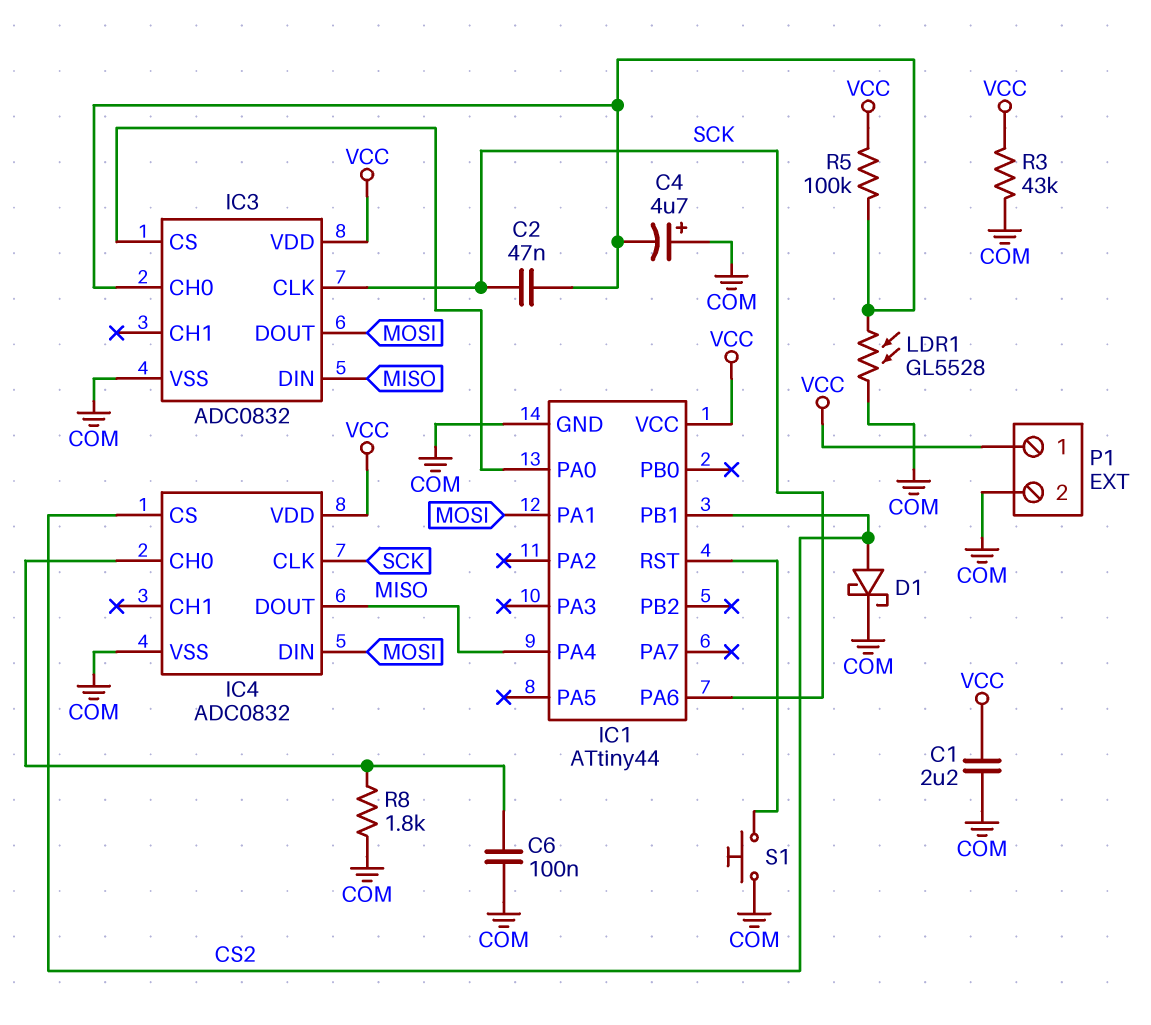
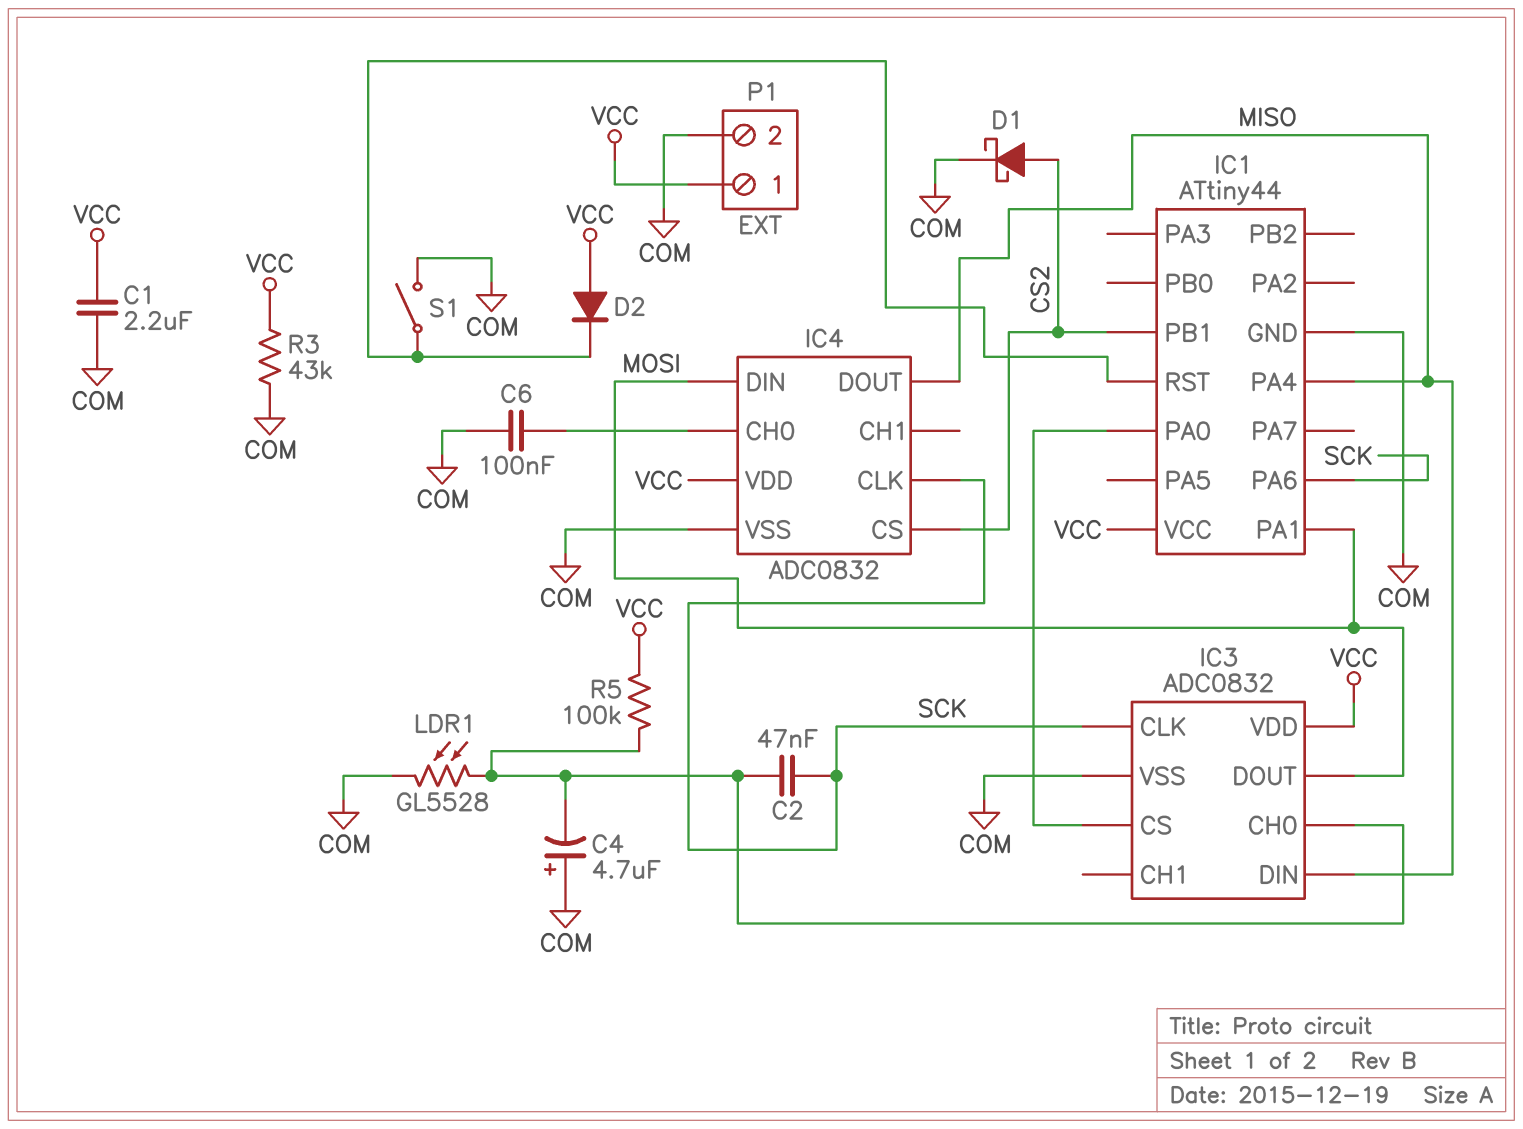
D2: none -> diode (A VCC, K IC1/RST)
R8: 1.8k (COM, IC4/CH0) -> none
S1: button (COM, IC1/RST) -> switch (COM, IC1/RST)

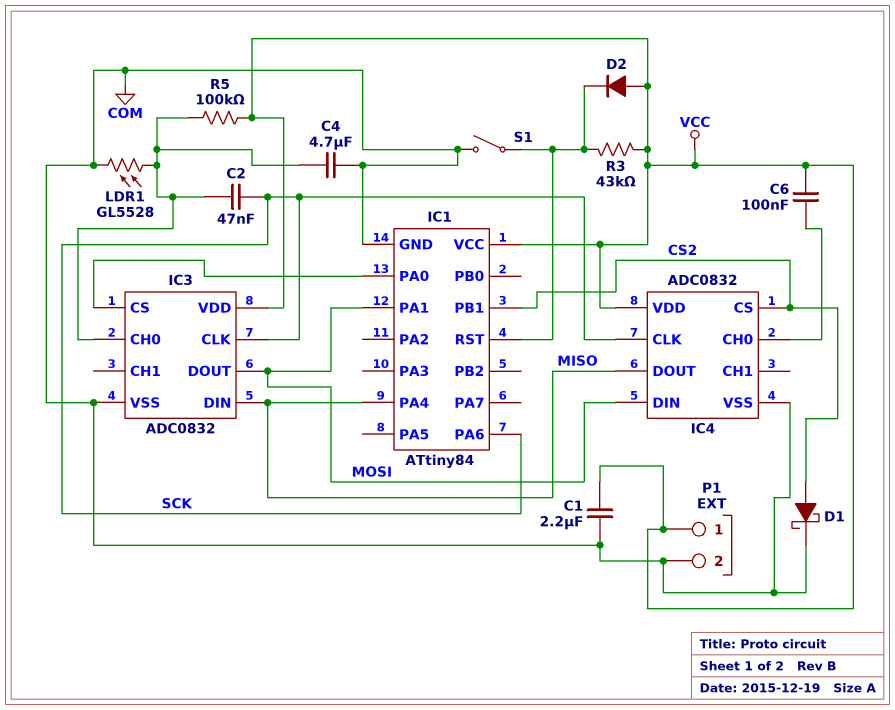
C4: 4.7uF (plus COM, minus IC3/CH0) -> 4.7uF (COM, IC3/CH0)
C6: 100nF (COM, IC4/CH0) -> 100nF (IC4/CH0, VCC)
IC1: ATtiny44 -> ATtiny84
R3: 43k (COM, VCC) -> 43k (IC1/RST, VCC)

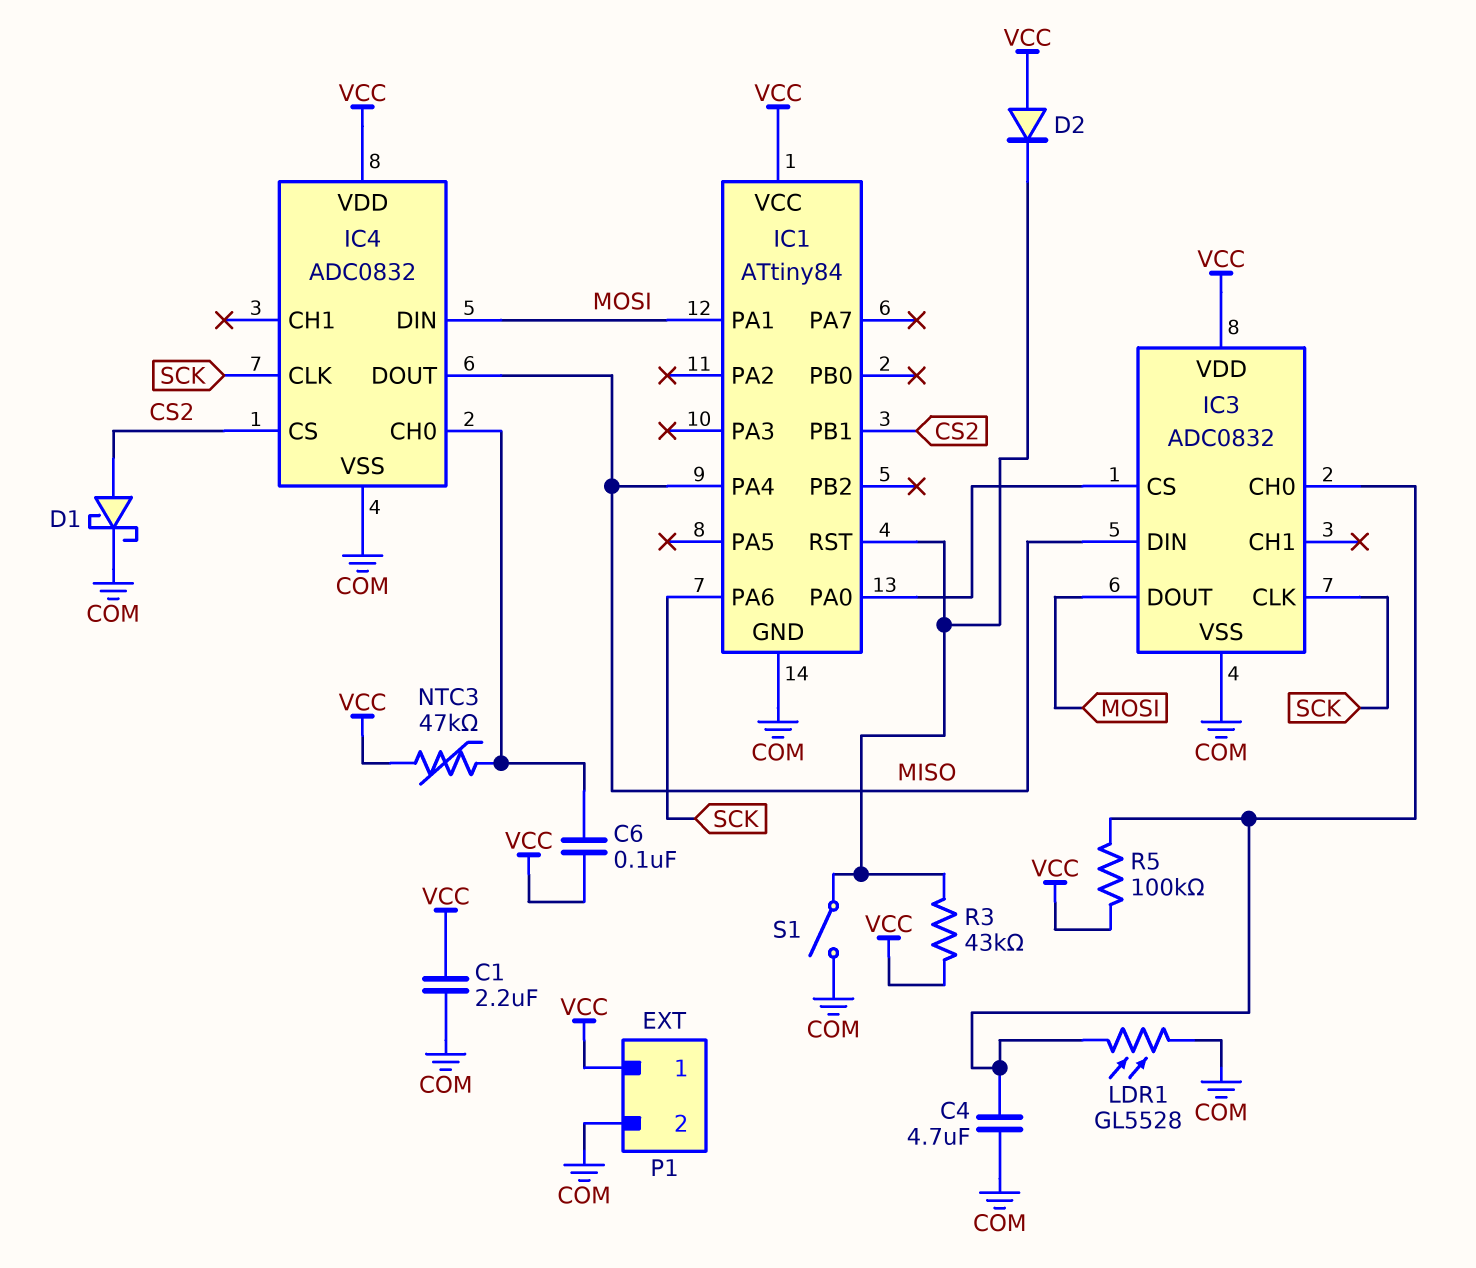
C2: 47nF (IC3/CH0, SCK) -> none
NTC3: none -> 47k (IC4/CH0, VCC)

